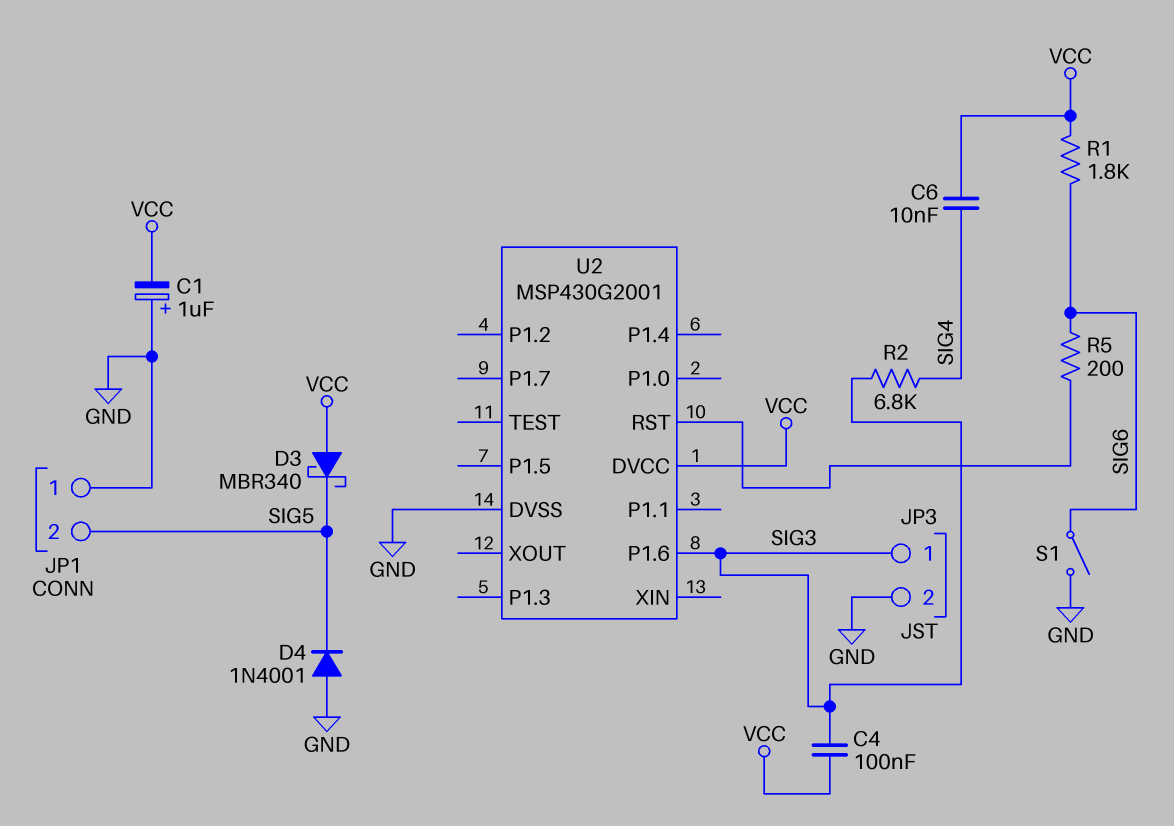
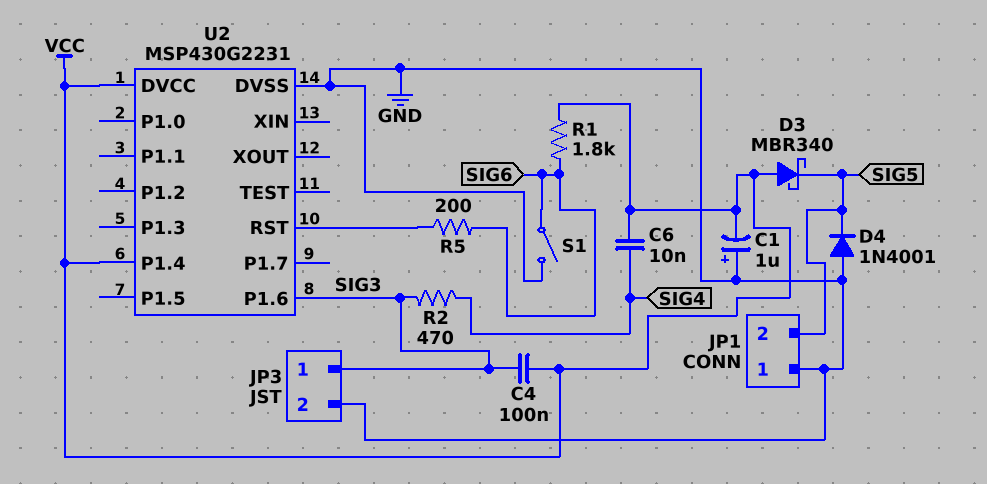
R2: 6.8k (SIG3, SIG4) -> 470 (SIG3, SIG4)
U2: MSP430G2001 -> MSP430G2231
U2 pin P1.4: none -> VCC

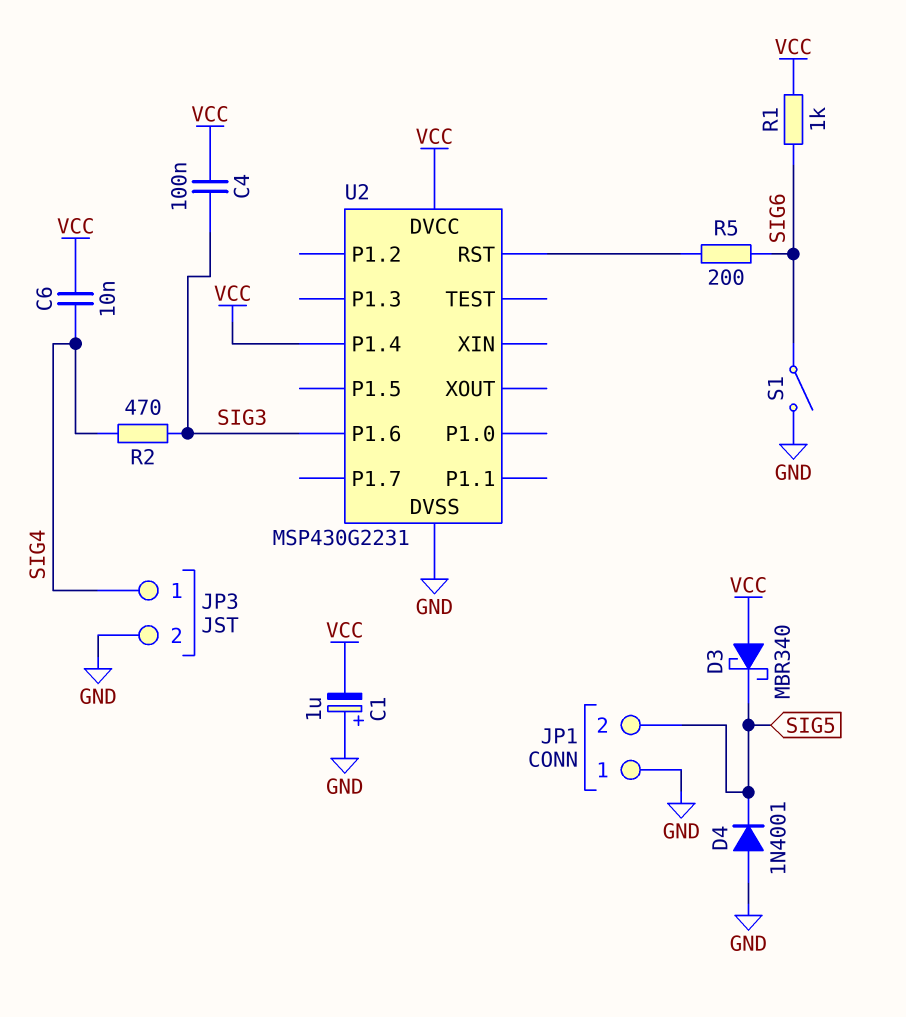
JP3 pin 1: SIG3 -> SIG4
R1: 1.8k (SIG6, VCC) -> 1k (SIG6, VCC)

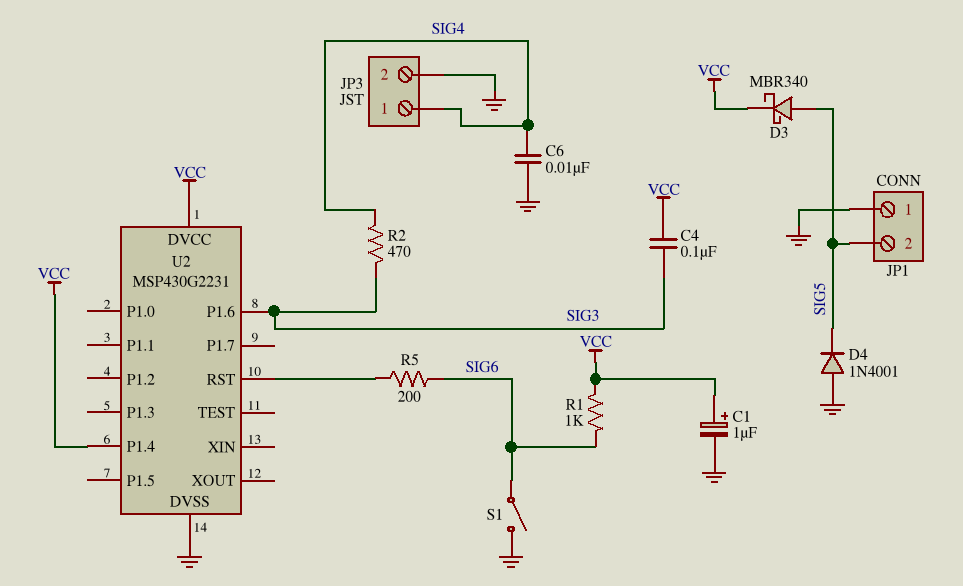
C1: 1uF (plus GND, minus VCC) -> 1uF (plus VCC, minus GND)
C6: 10nF (SIG4, VCC) -> 10nF (GND, SIG4)
D3: schottky MBR340 (A VCC, K SIG5) -> schottky MBR340 (A SIG5, K VCC)

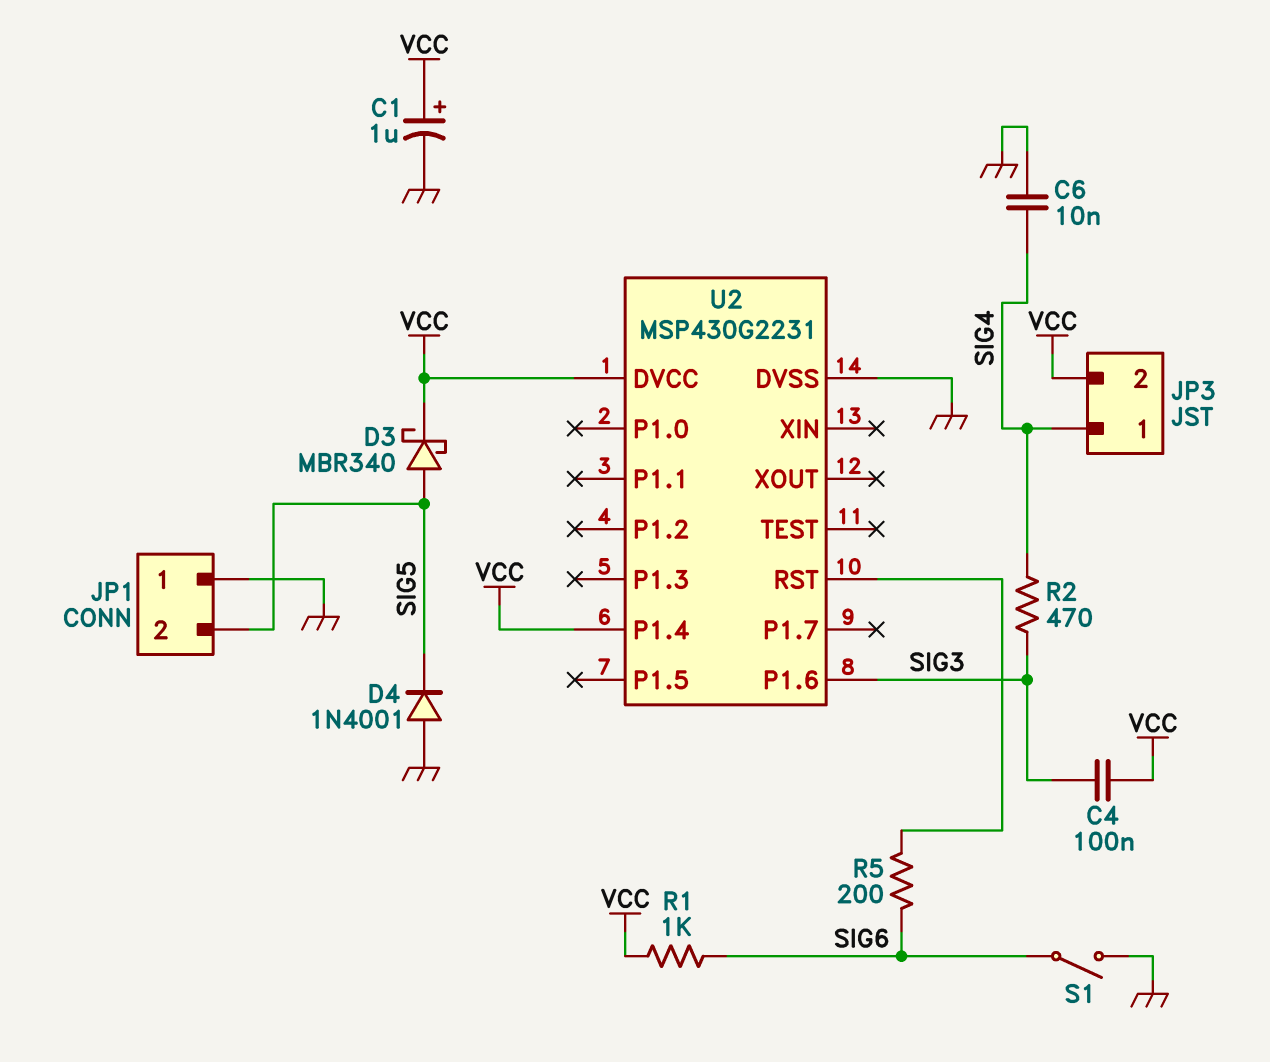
JP3 pin 2: GND -> VCC

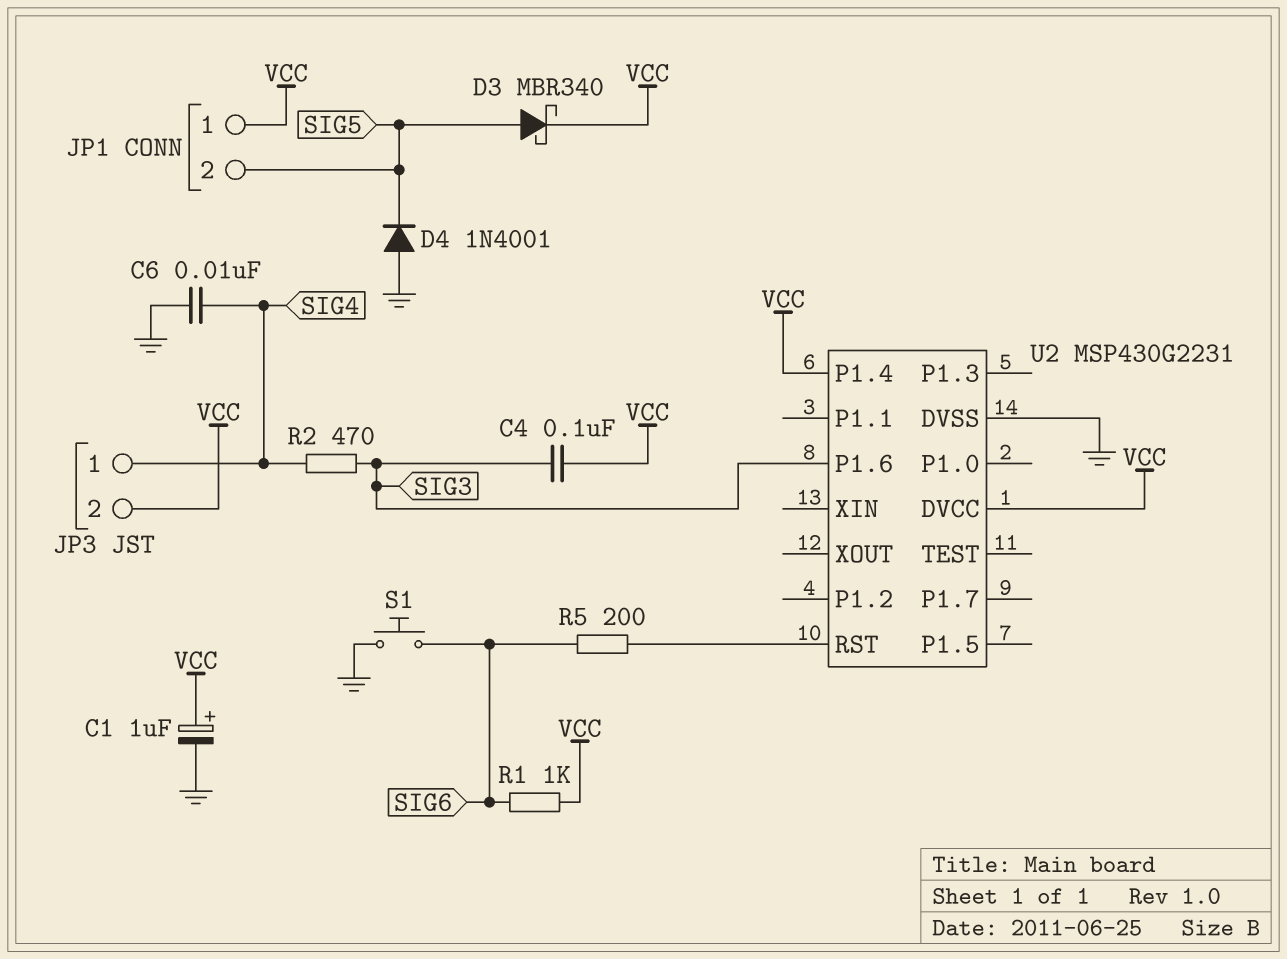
JP1 pin 1: GND -> VCC
S1: switch (GND, SIG6) -> button (GND, SIG6)

